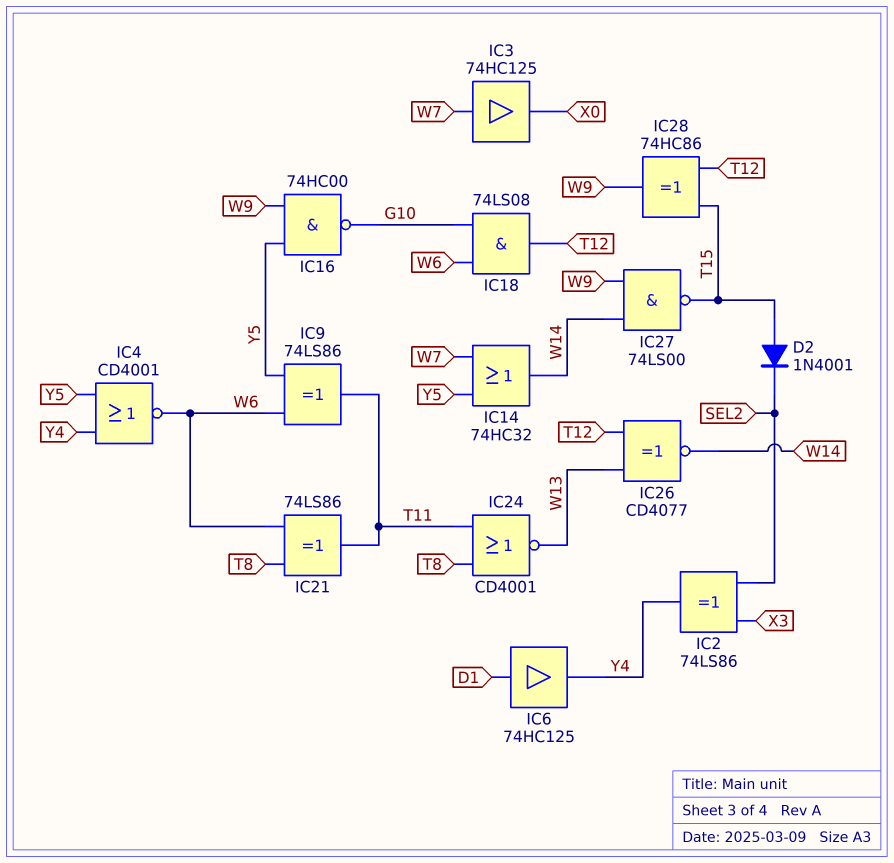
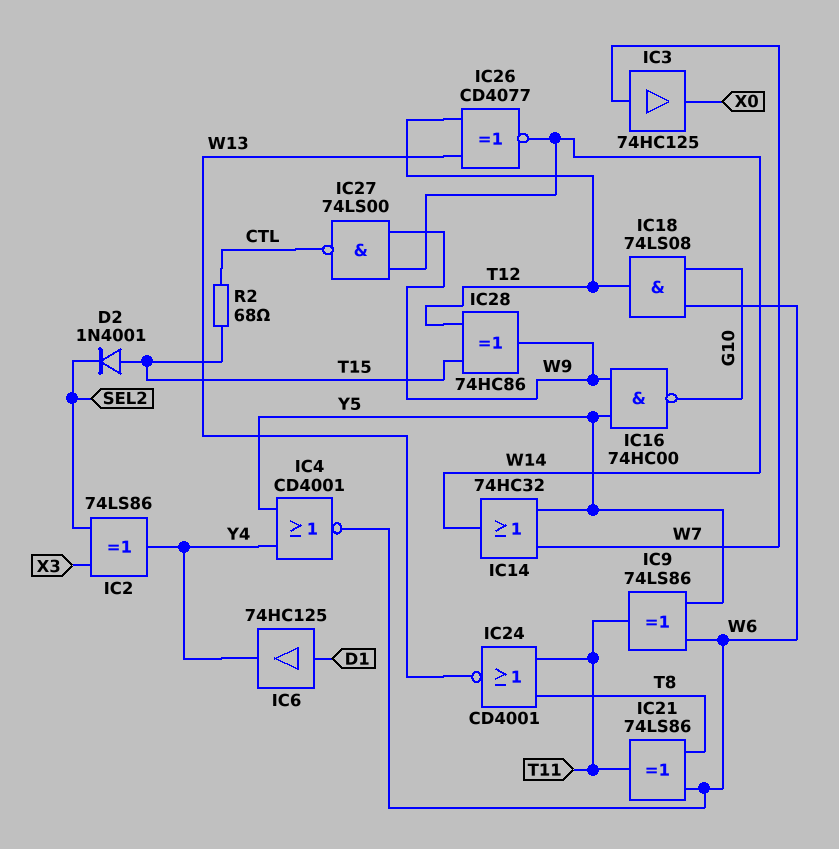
IC27: NAND 74LS00 (in W9, in W14, out T15) -> NAND 74LS00 (in W9, in W14, out CTL)
R2: none -> 68 (CTL, T15)

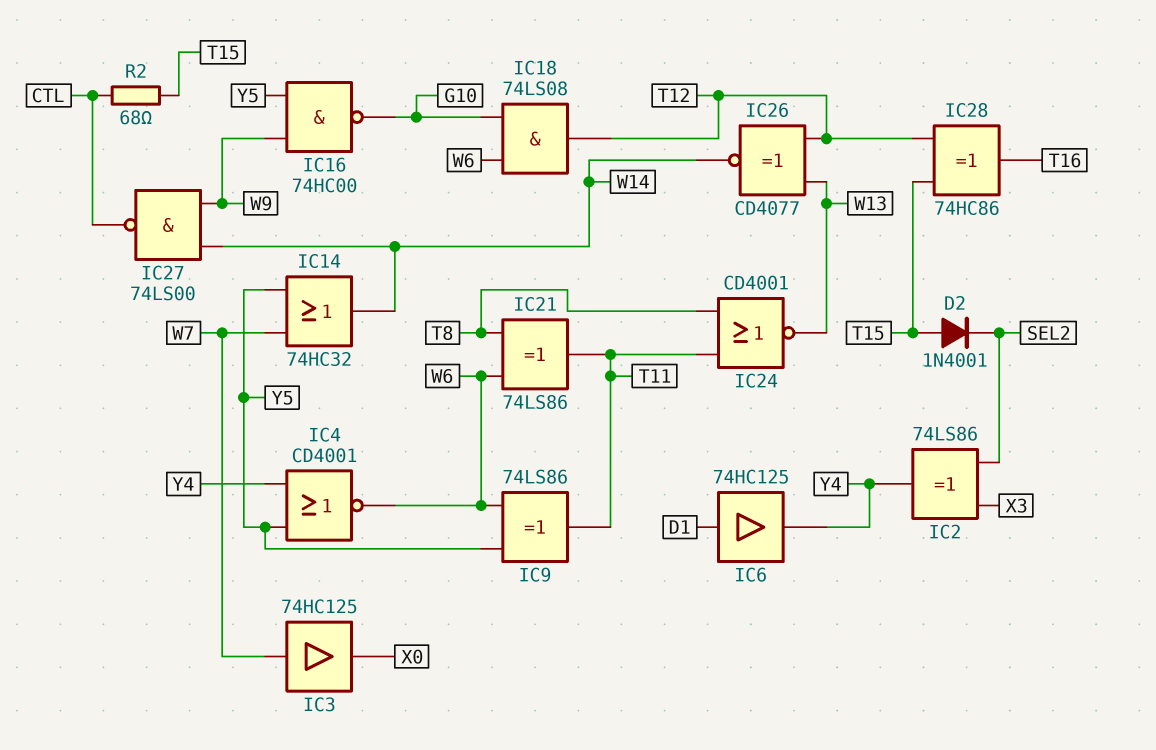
IC28: XOR 74HC86 (in T12, in T15, out W9) -> XOR 74HC86 (in T12, in T15, out T16)

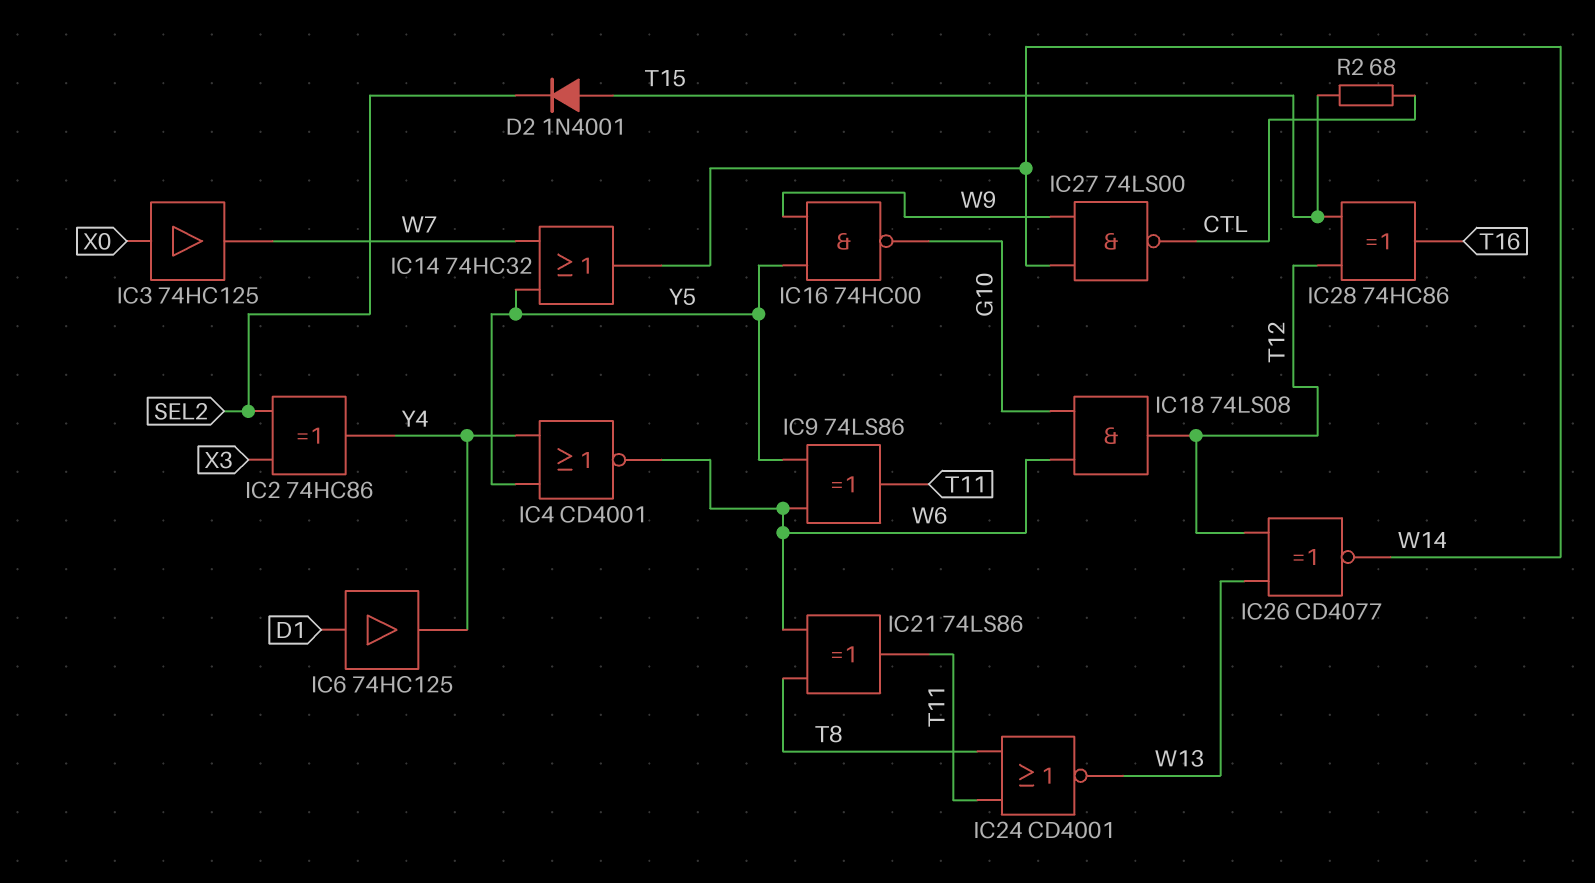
IC2: XOR 74LS86 (in SEL2, in X3, out Y4) -> XOR 74HC86 (in SEL2, in X3, out Y4)
IC3: buffer 74HC125 (in W7, out X0) -> buffer 74HC125 (in X0, out W7)

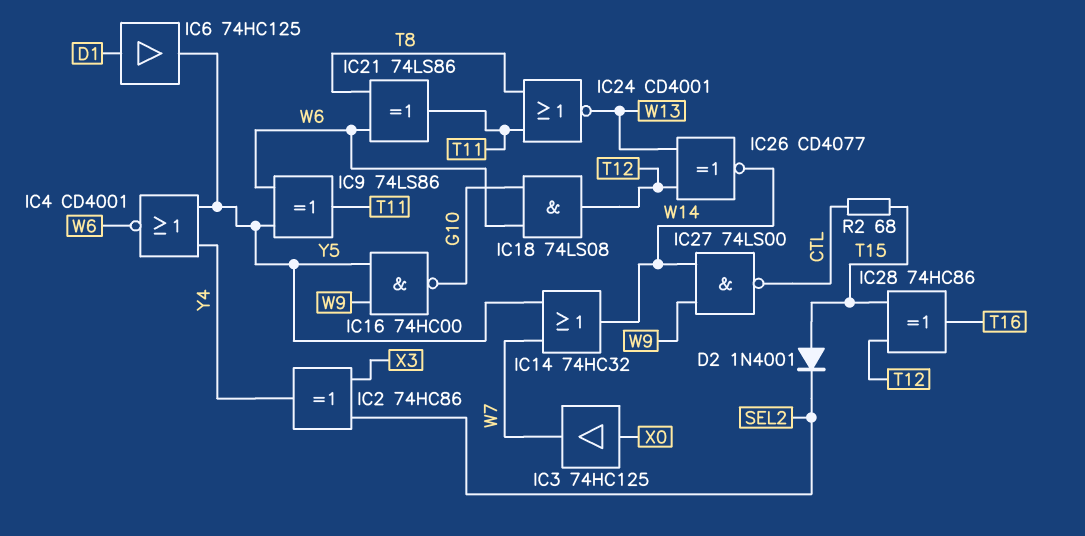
IC6: buffer 74HC125 (in D1, out Y4) -> buffer 74HC125 (in D1, out Y5)

